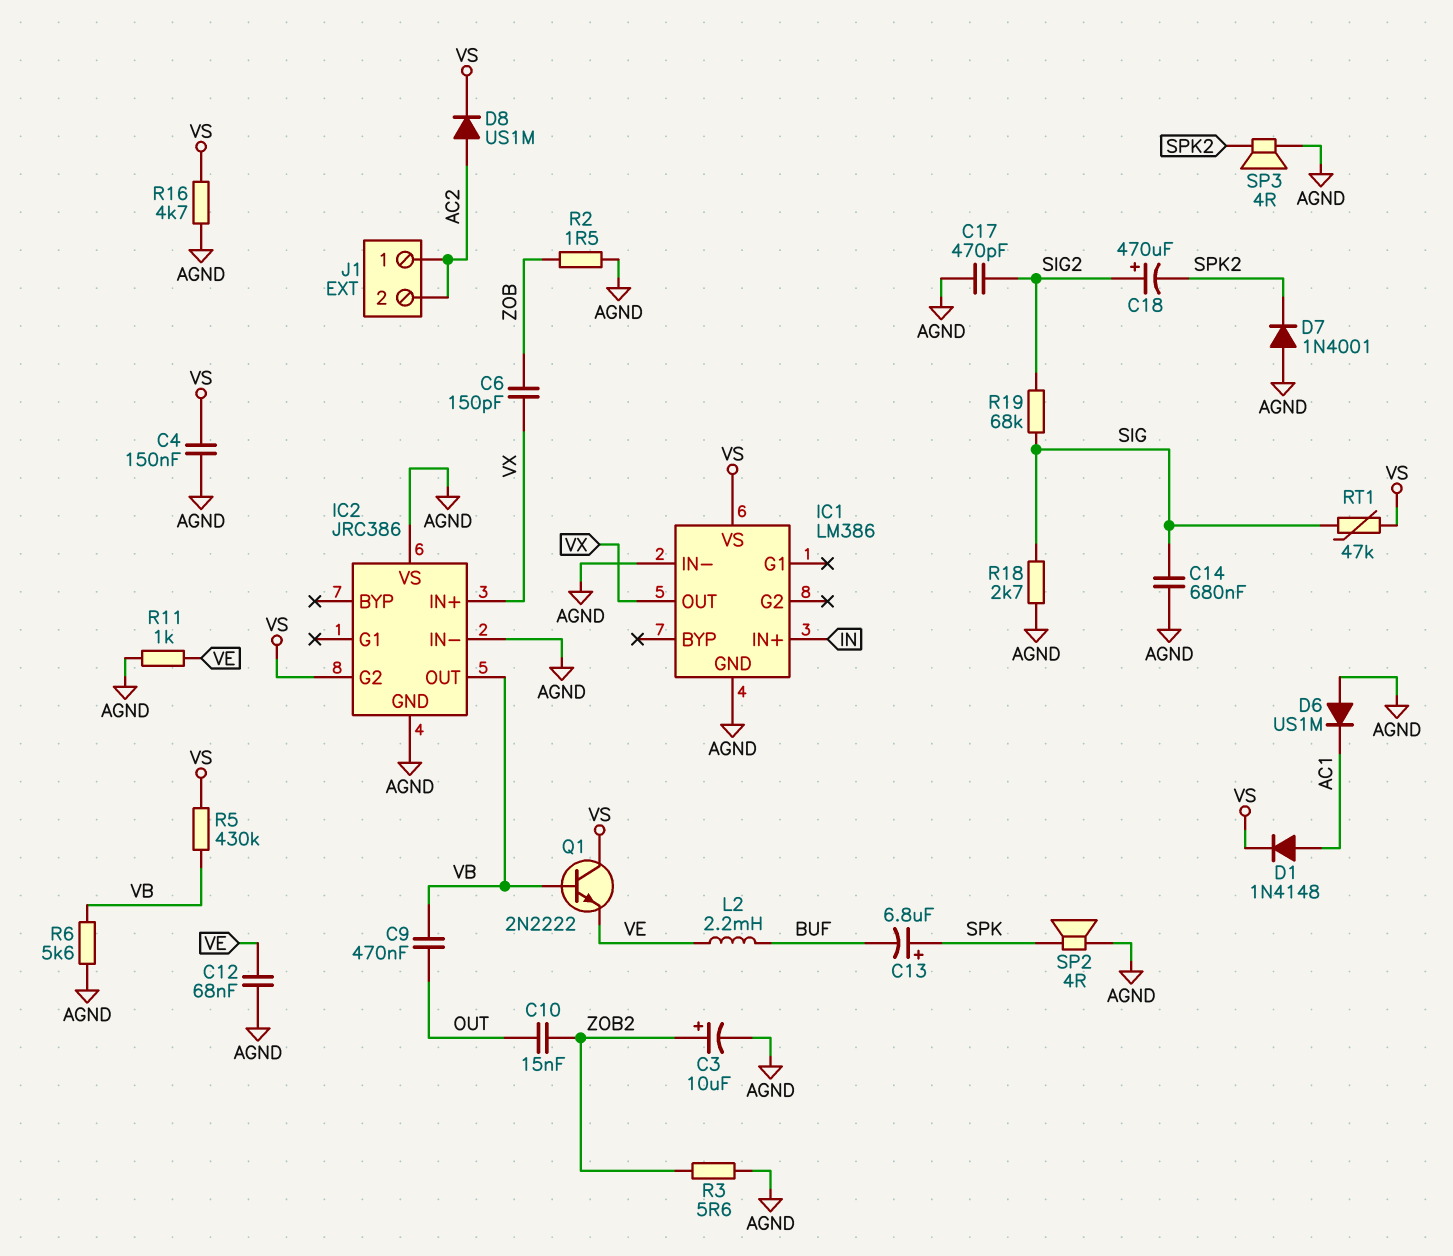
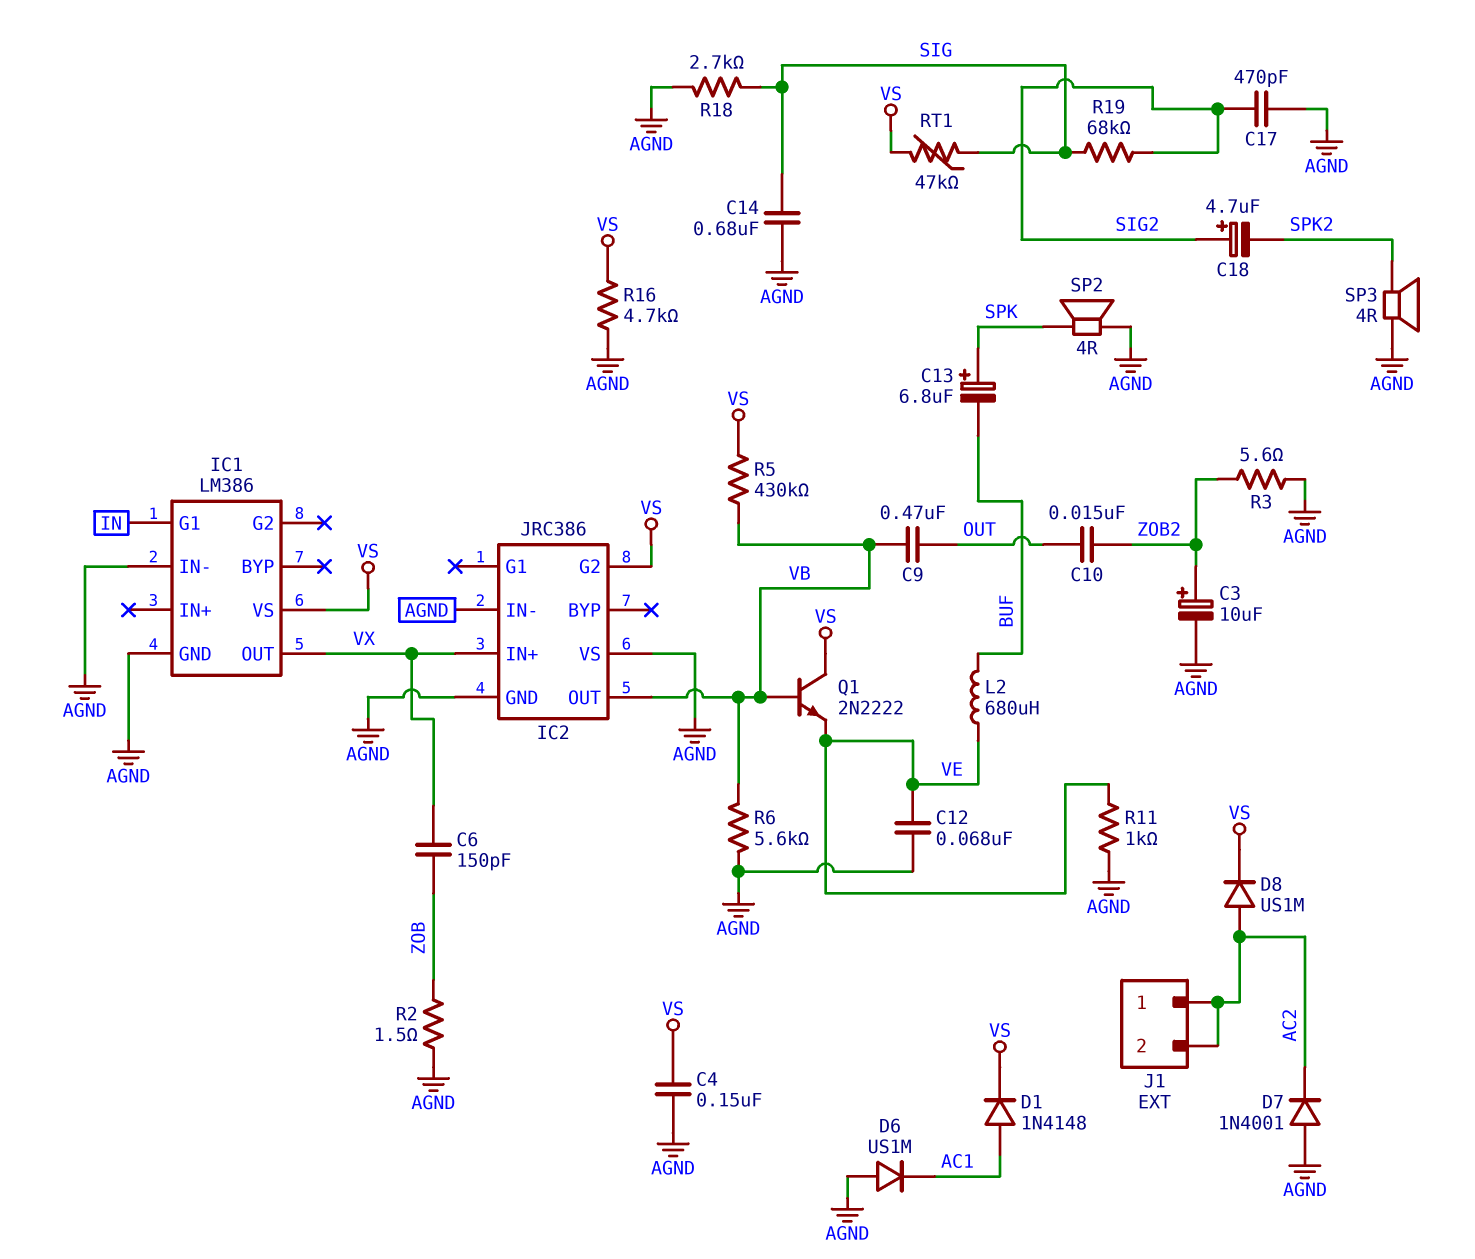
C18: 470uF (plus SIG2, minus SPK2) -> 4.7uF (plus SIG2, minus SPK2)
D7: diode 1N4001 (A AGND, K SPK2) -> diode 1N4001 (A AGND, K AC2)
IC1 pin G1: none -> IN
IC1 pin IN+: IN -> none
L2: 2.2mH (BUF, VE) -> 680uH (BUF, VE)

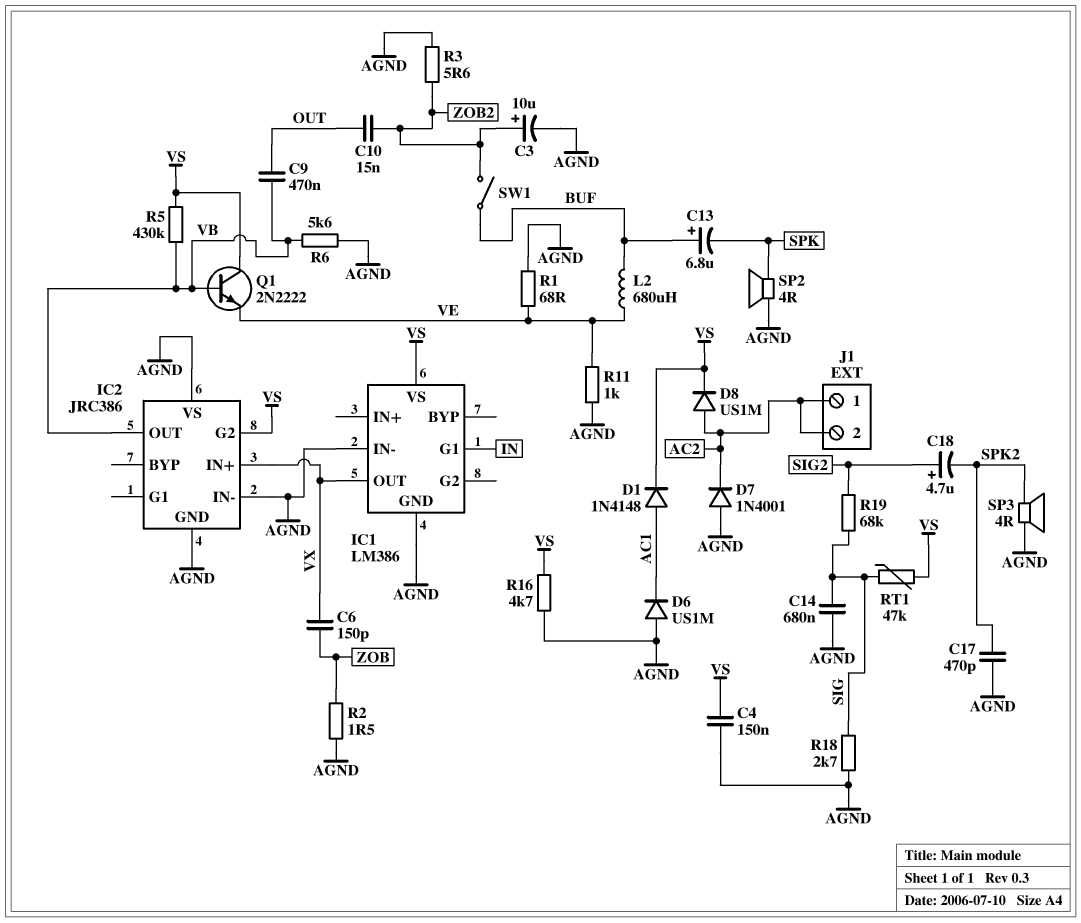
C12: 68nF (AGND, VE) -> none
C13: 6.8uF (plus SPK, minus BUF) -> 6.8uF (plus BUF, minus SPK)
C17: 470pF (AGND, SIG2) -> 470pF (AGND, SPK2)
R1: none -> 68 (AGND, VE)
SW1: none -> switch (BUF, ZOB2)

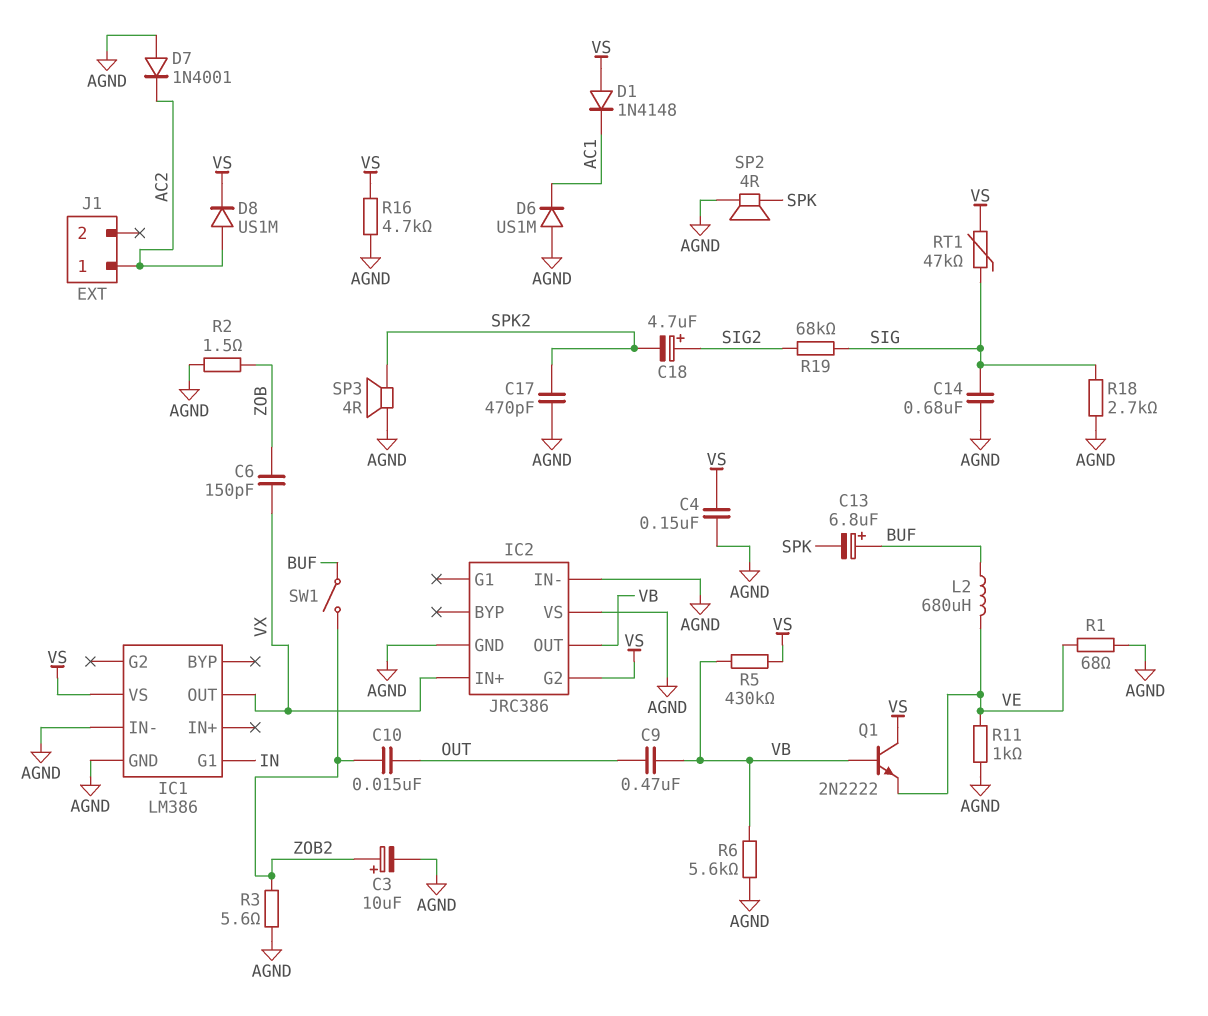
D1: diode 1N4148 (A AC1, K VS) -> diode 1N4148 (A VS, K AC1)
J1 pin 2: AC2 -> none

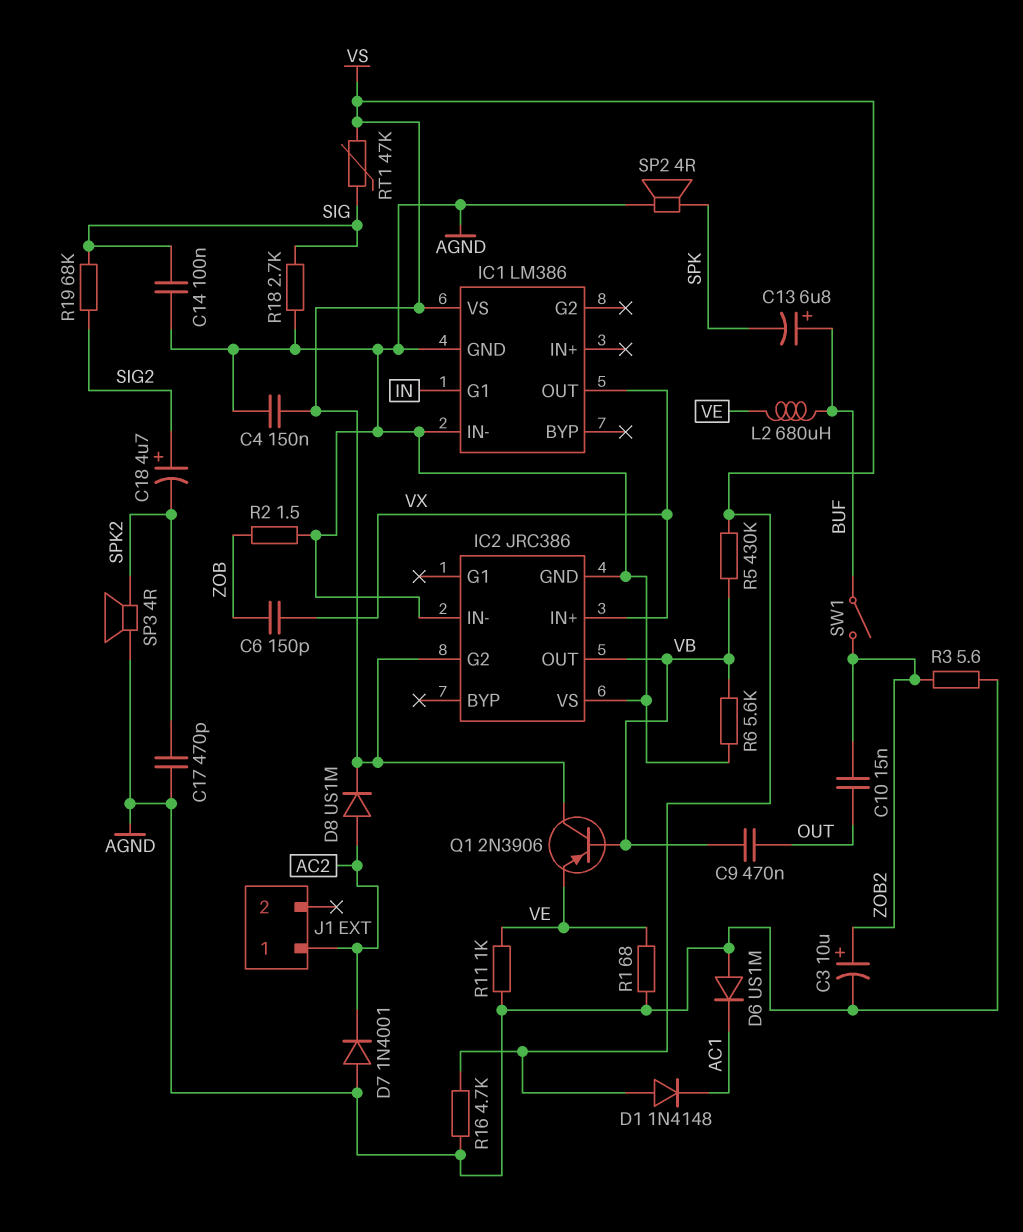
C14: 680nF (AGND, SIG) -> 100nF (AGND, SIG)
Q1: NPN 2N2222 (B VB, C VS, E VE) -> PNP 2N3906 (B VB, C VS, E VE)

